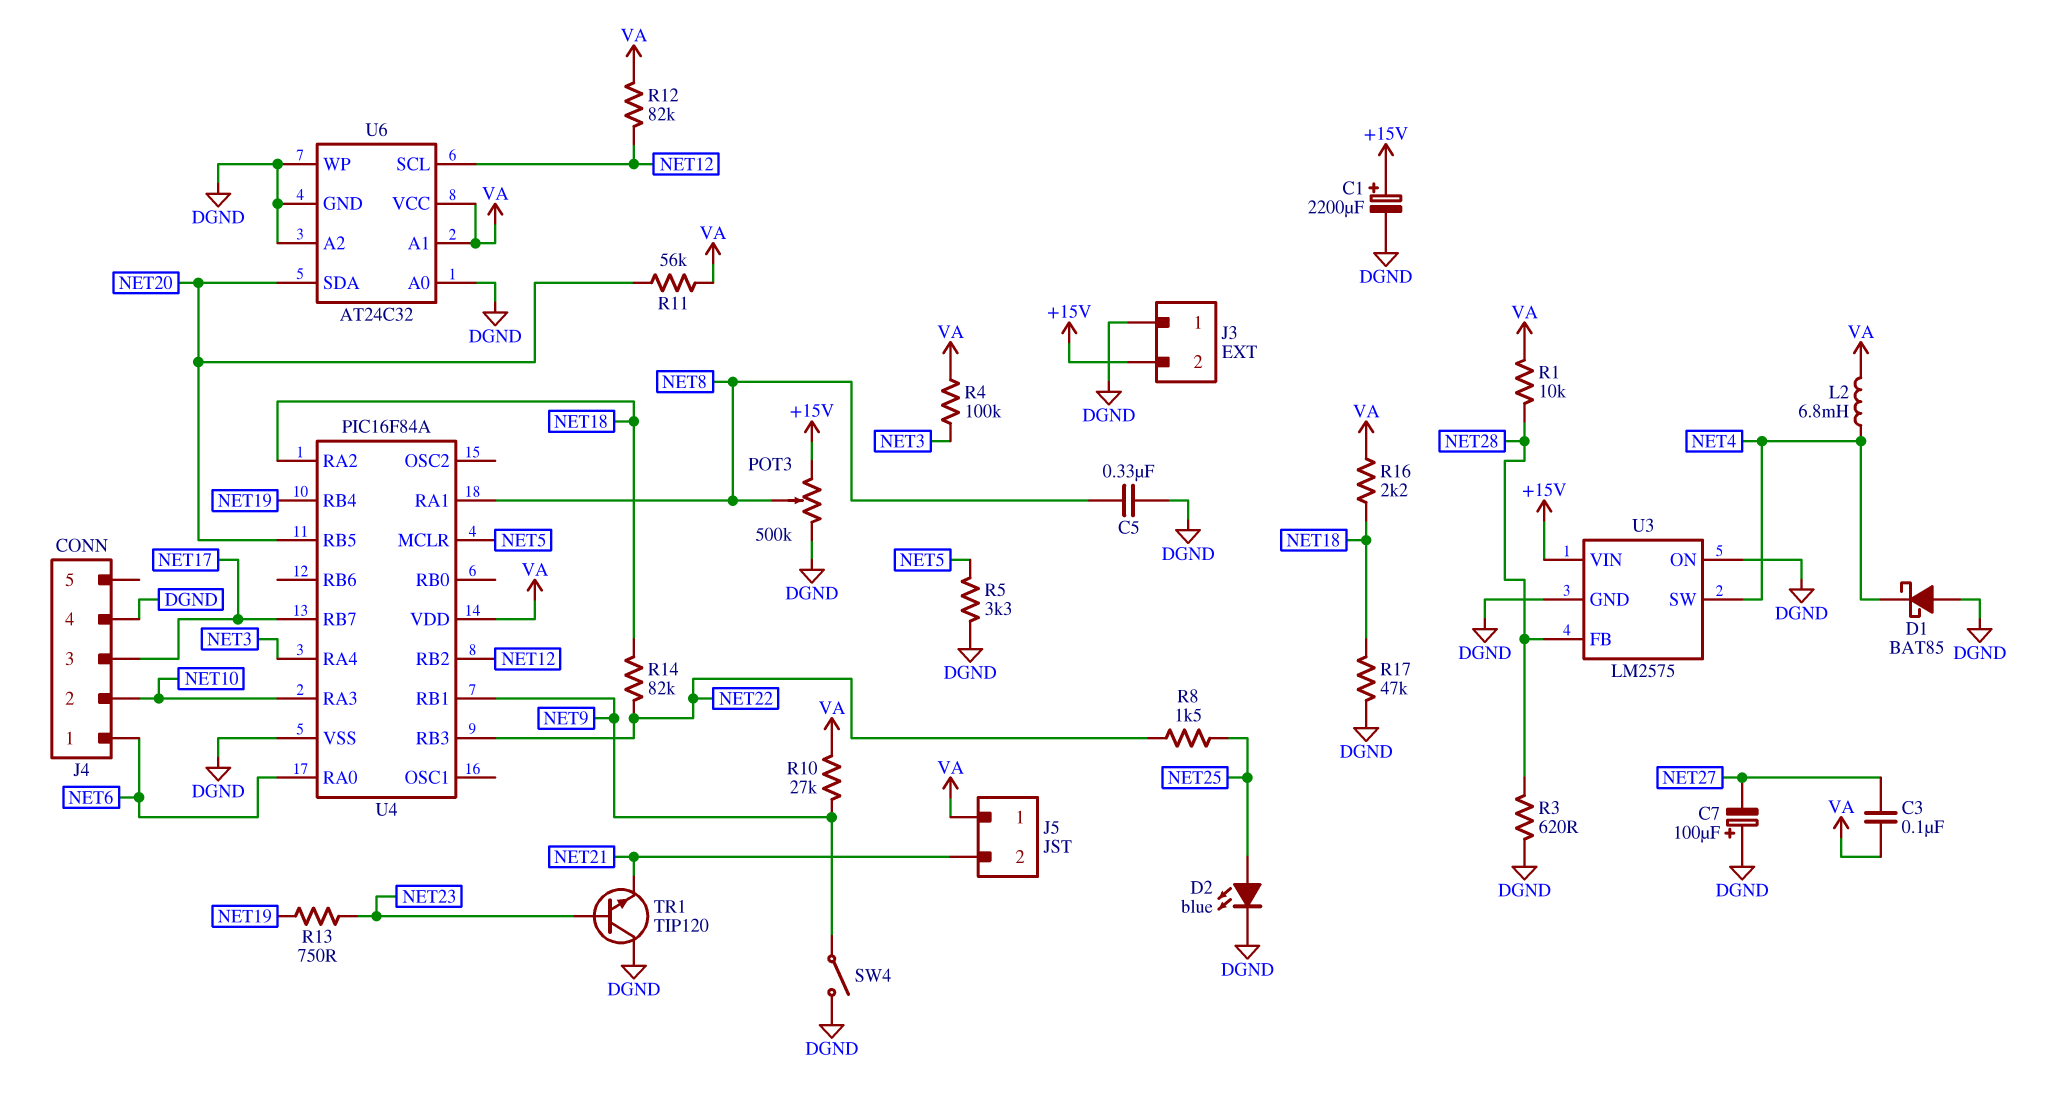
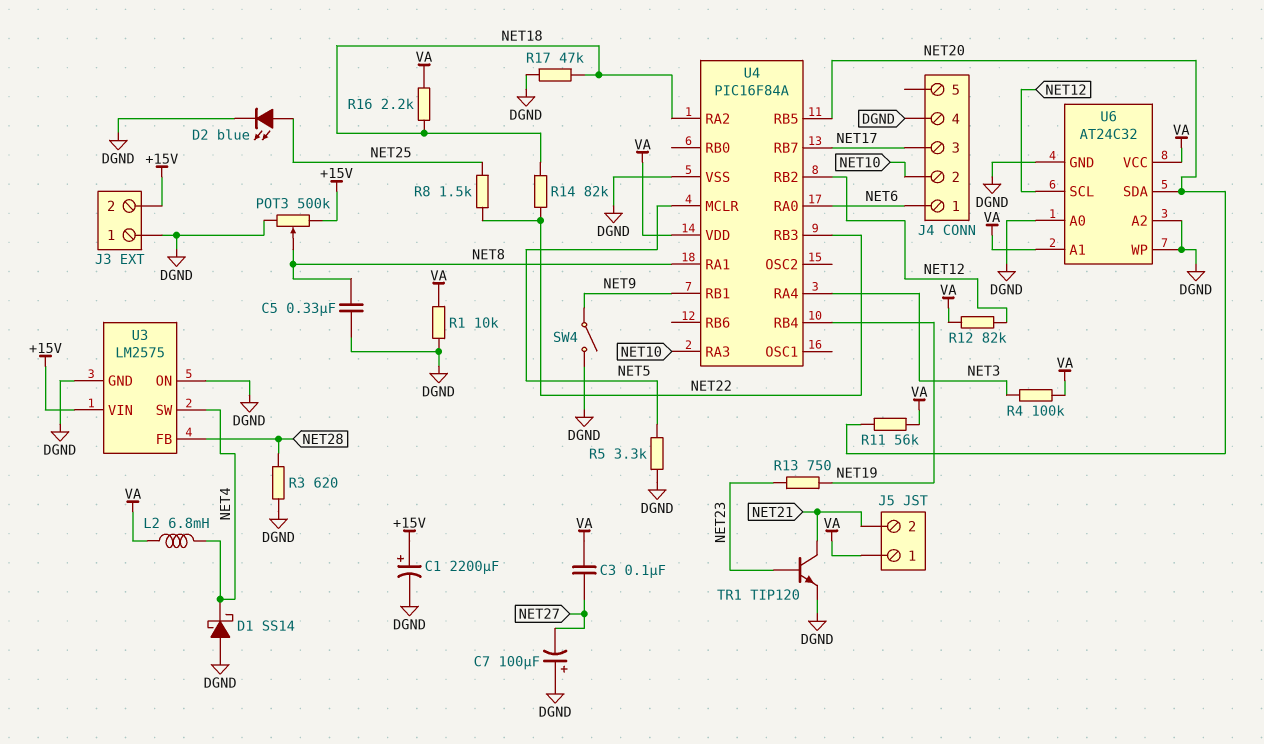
D1: schottky BAT85 (A DGND, K NET4) -> schottky SS14 (A DGND, K NET4)
R1: 10k (NET28, VA) -> 10k (DGND, VA)
R10: 27k (NET9, VA) -> none
TR1: NPN TIP120 (B NET23, C DGND, E NET21) -> NPN TIP120 (B NET23, C NET21, E DGND)

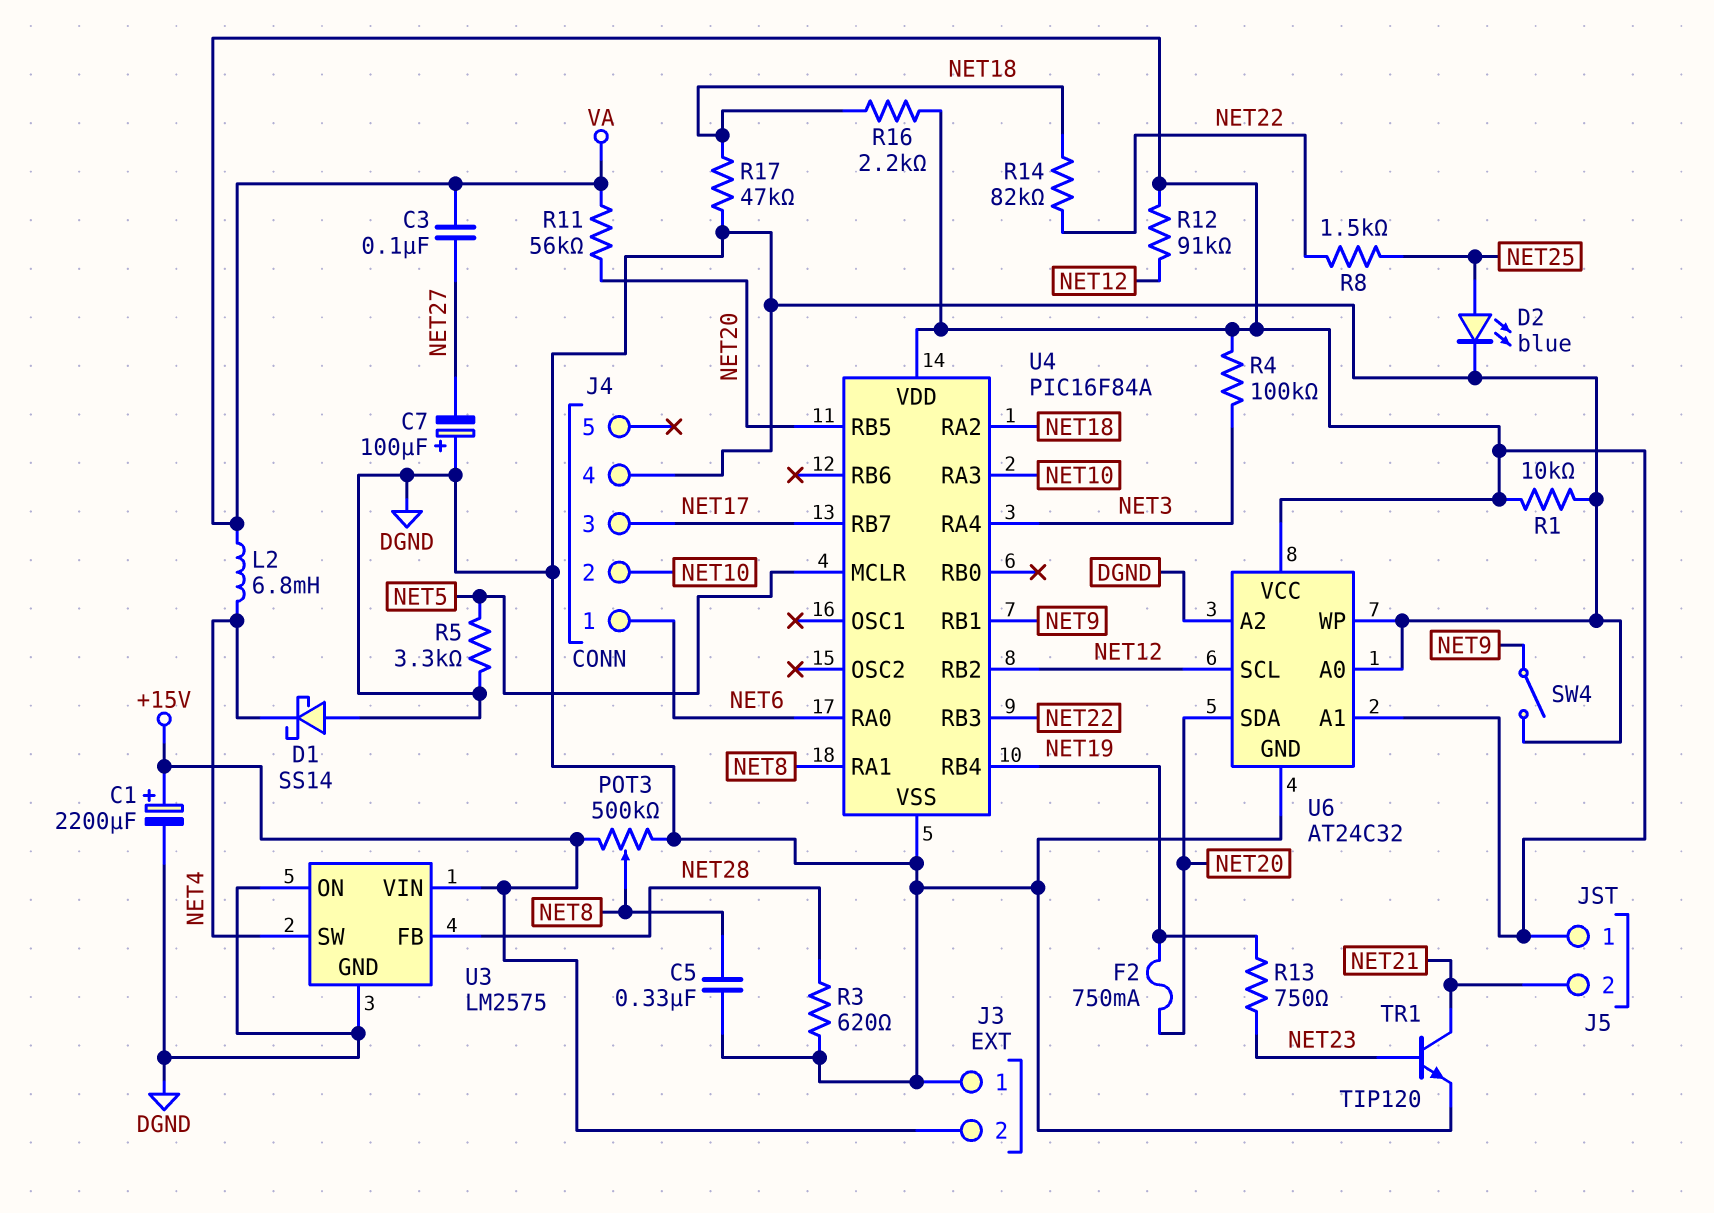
F2: none -> 750mA (NET19, NET20)
R12: 82k (NET12, VA) -> 91k (NET12, VA)

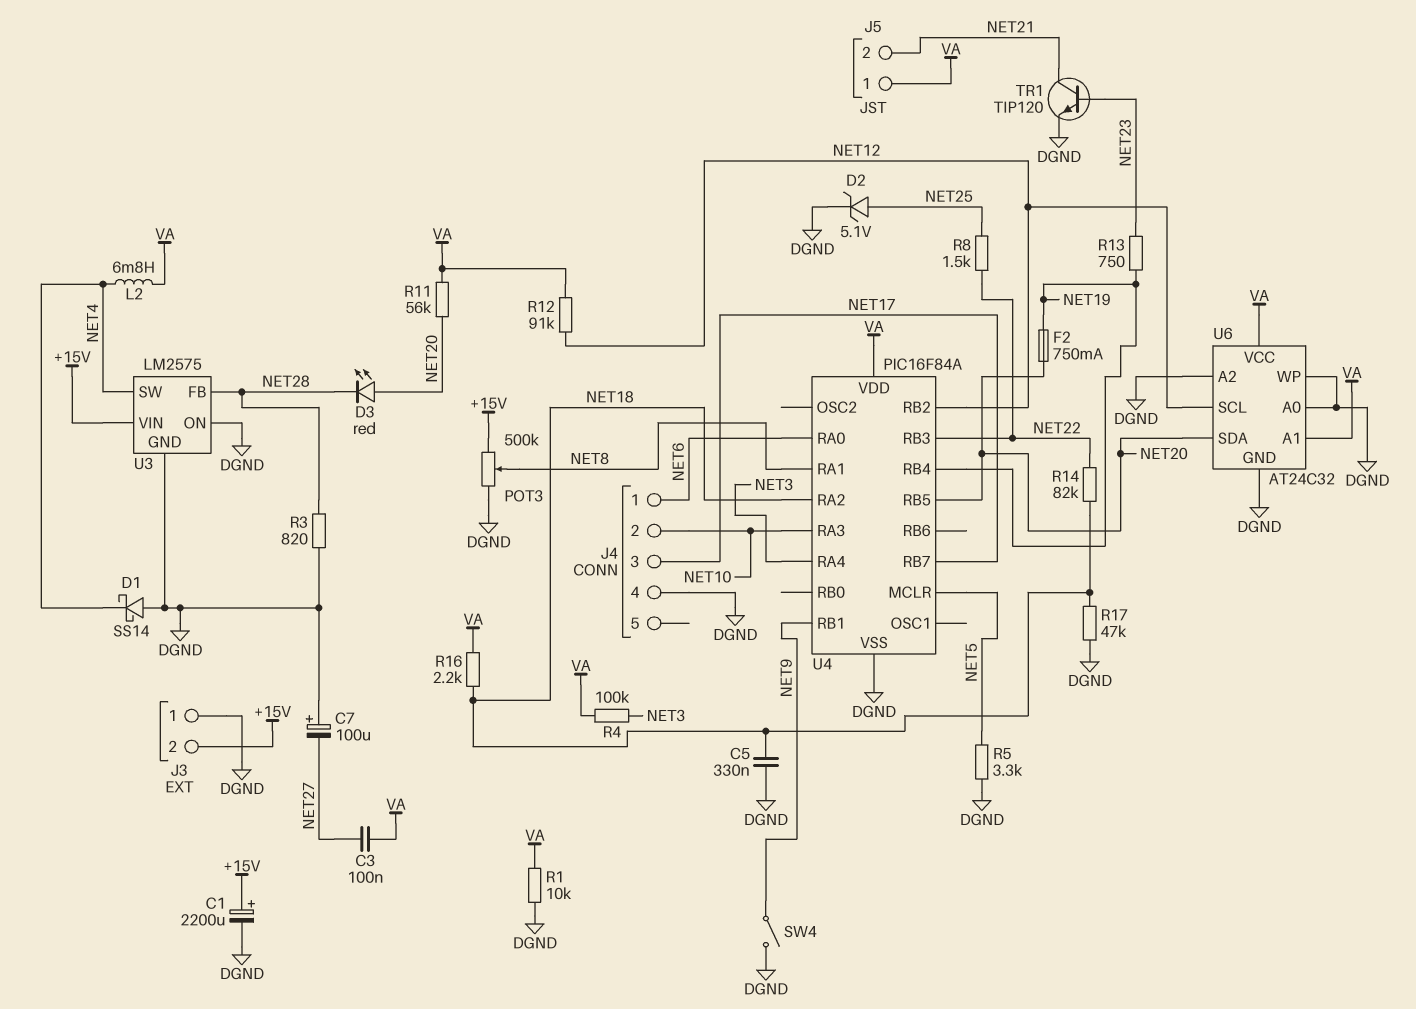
C5: 330nF (DGND, NET8) -> 330nF (DGND, NET18)
D2: LED blue (A NET25, K DGND) -> zener 5.1V (A NET25, K DGND)
D3: none -> LED red (A NET20, K NET28)
R3: 620 (DGND, NET28) -> 820 (DGND, NET28)

